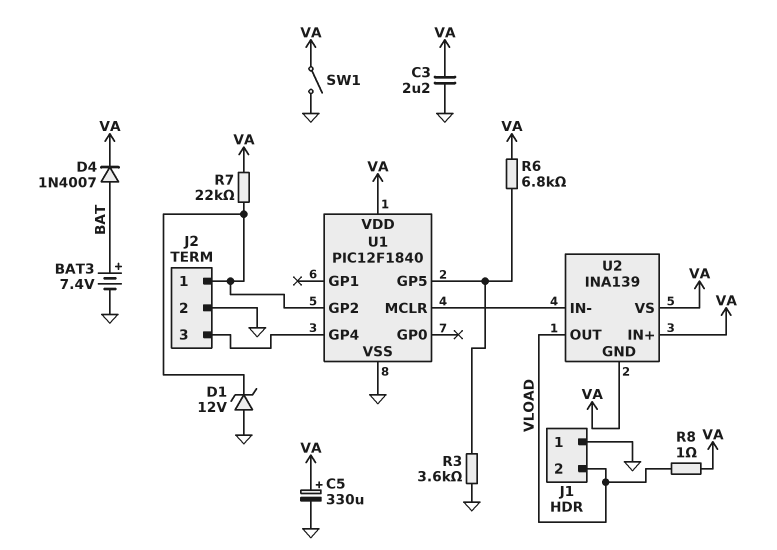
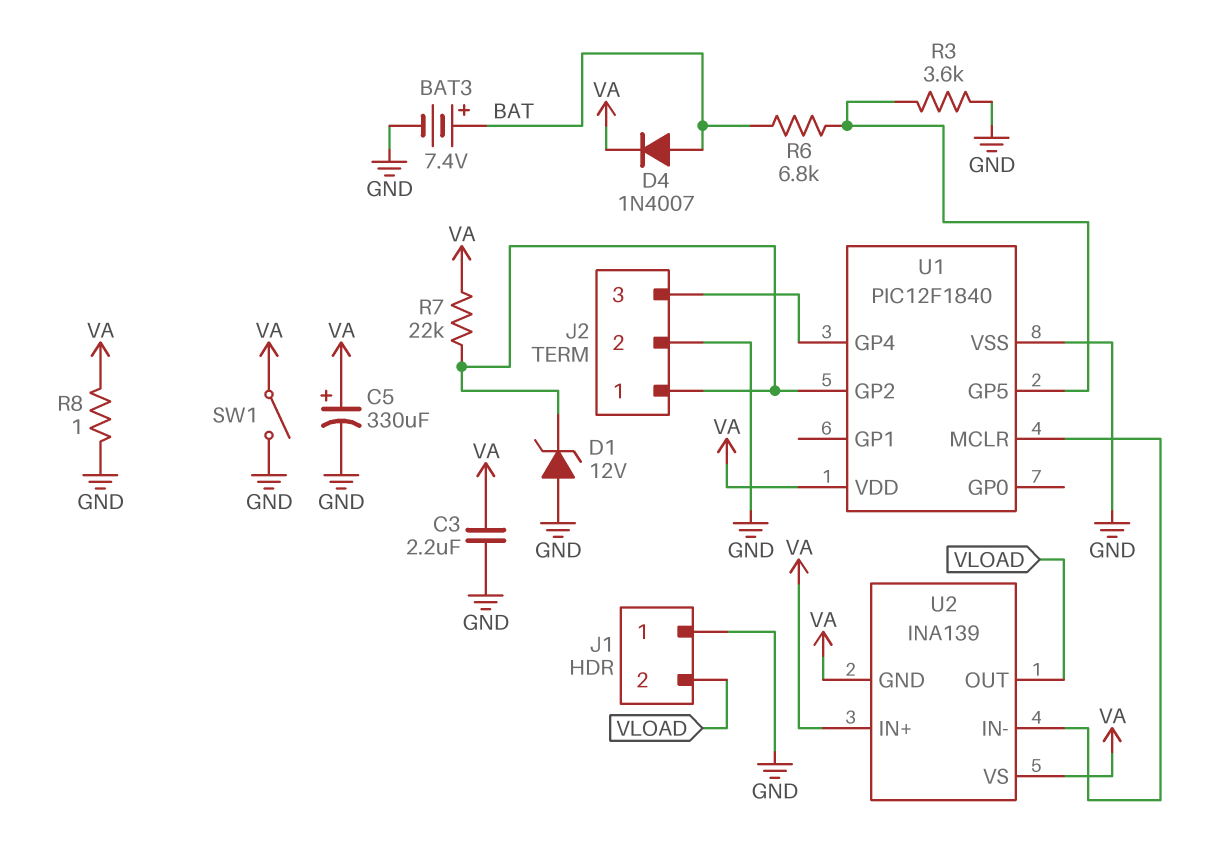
R6: 6.8k (U1/GP5, VA) -> 6.8k (BAT, U1/GP5)
R8: 1 (VA, VLOAD) -> 1 (GND, VA)

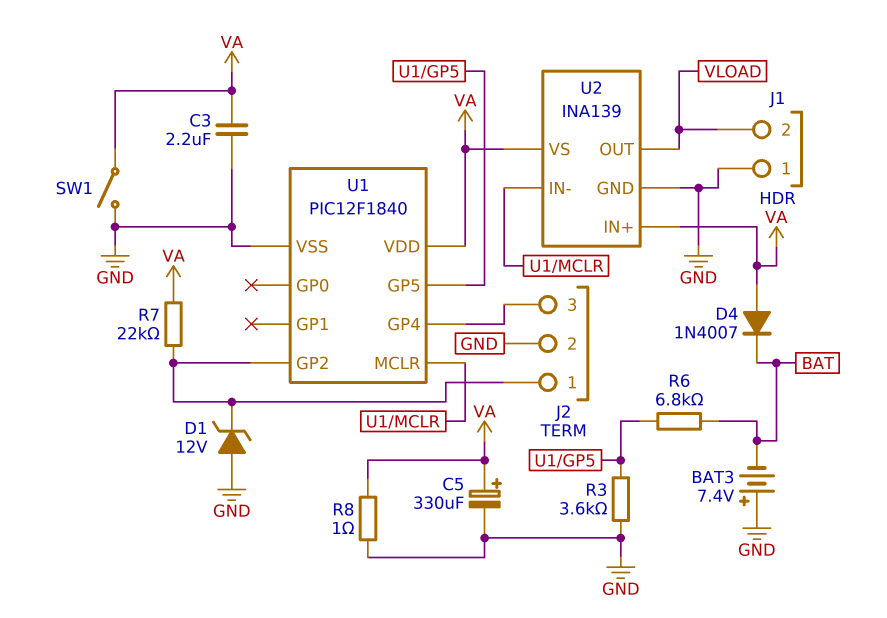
BAT3: 7.4V (plus BAT, minus GND) -> 7.4V (plus GND, minus BAT)
D4: diode 1N4007 (A BAT, K VA) -> diode 1N4007 (A VA, K BAT)
U2 pin GND: VA -> GND

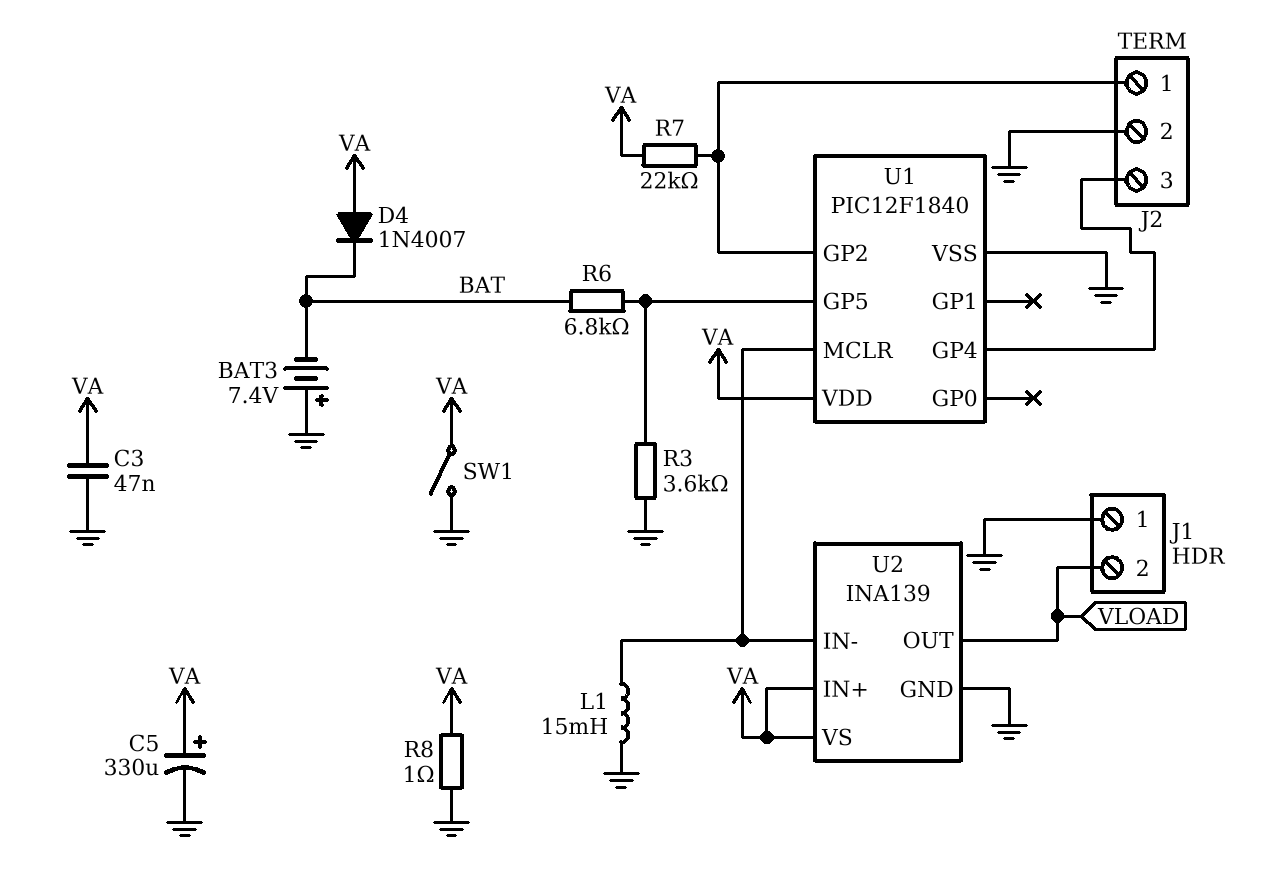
C3: 2.2uF (GND, VA) -> 47nF (GND, VA)
D1: zener 12V (A GND, K J2/1) -> none
L1: none -> 15mH (GND, U1/MCLR)

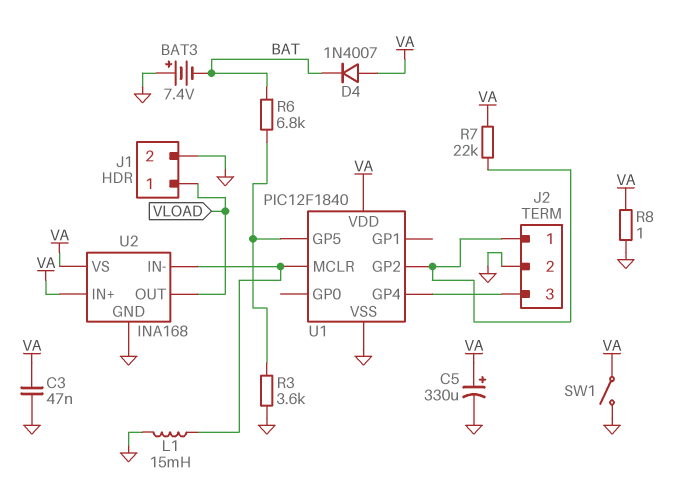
J1 pin 1: GND -> VLOAD
J1 pin 2: VLOAD -> GND
U2: INA139 -> INA168

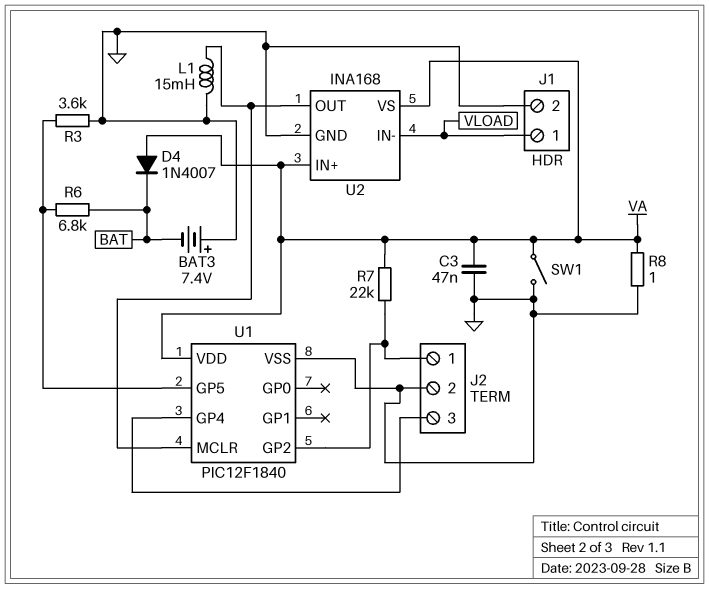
C5: 330uF (plus VA, minus GND) -> none
U2 pin IN-: U1/MCLR -> VLOAD
U2 pin OUT: VLOAD -> U1/MCLR

